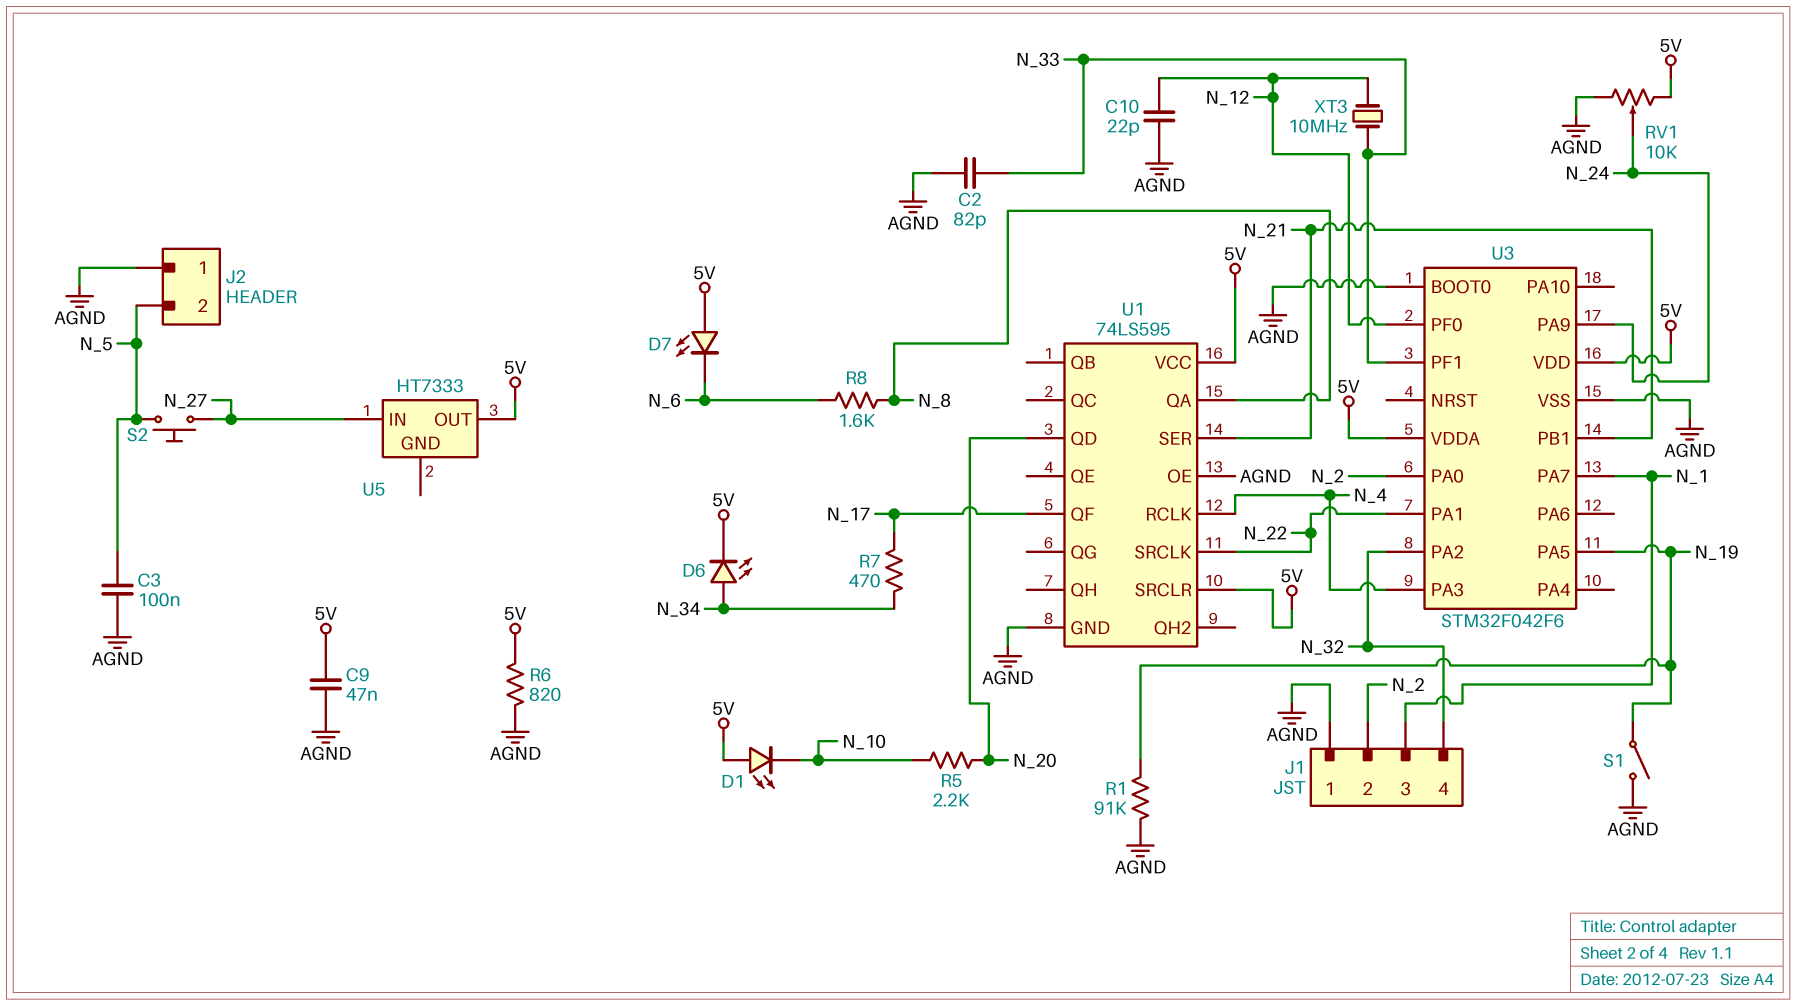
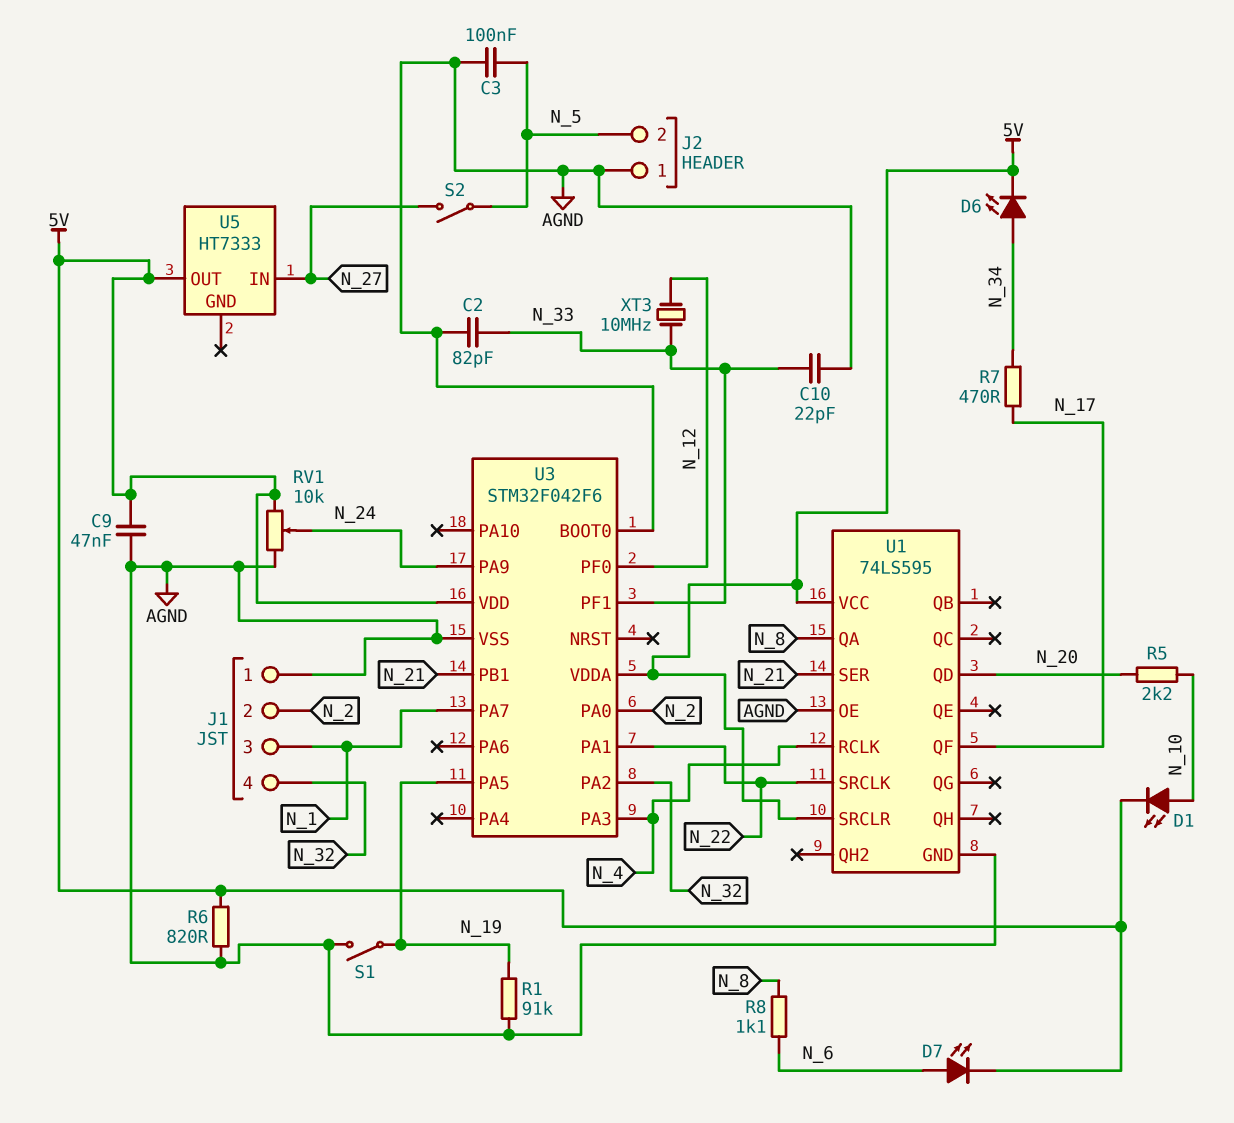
C10: 22pF (AGND, N_12) -> 22pF (AGND, N_33)
D1: LED (A 5V, K N_10) -> LED (A N_10, K 5V)
D7: LED (A 5V, K N_6) -> LED (A N_6, K 5V)
R8: 1.6k (N_6, N_8) -> 1.1k (N_6, N_8)
S2: button (N_5, N_27) -> switch (N_5, N_27)

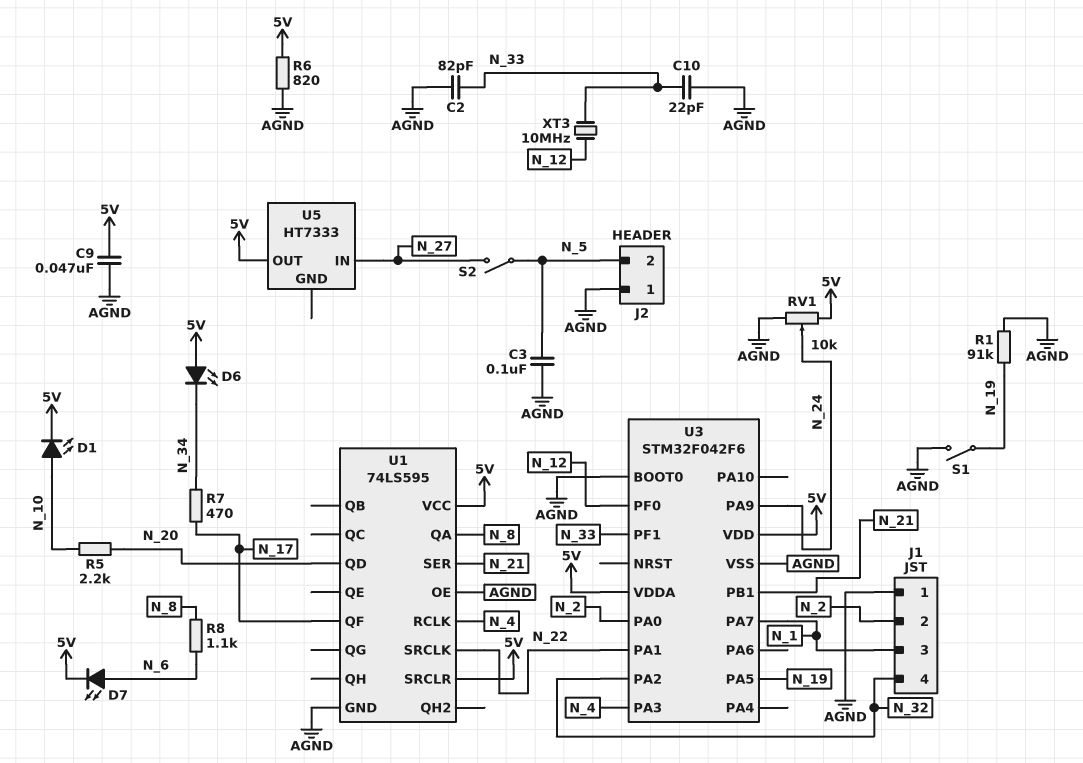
D6: LED (A N_34, K 5V) -> LED (A 5V, K N_34)

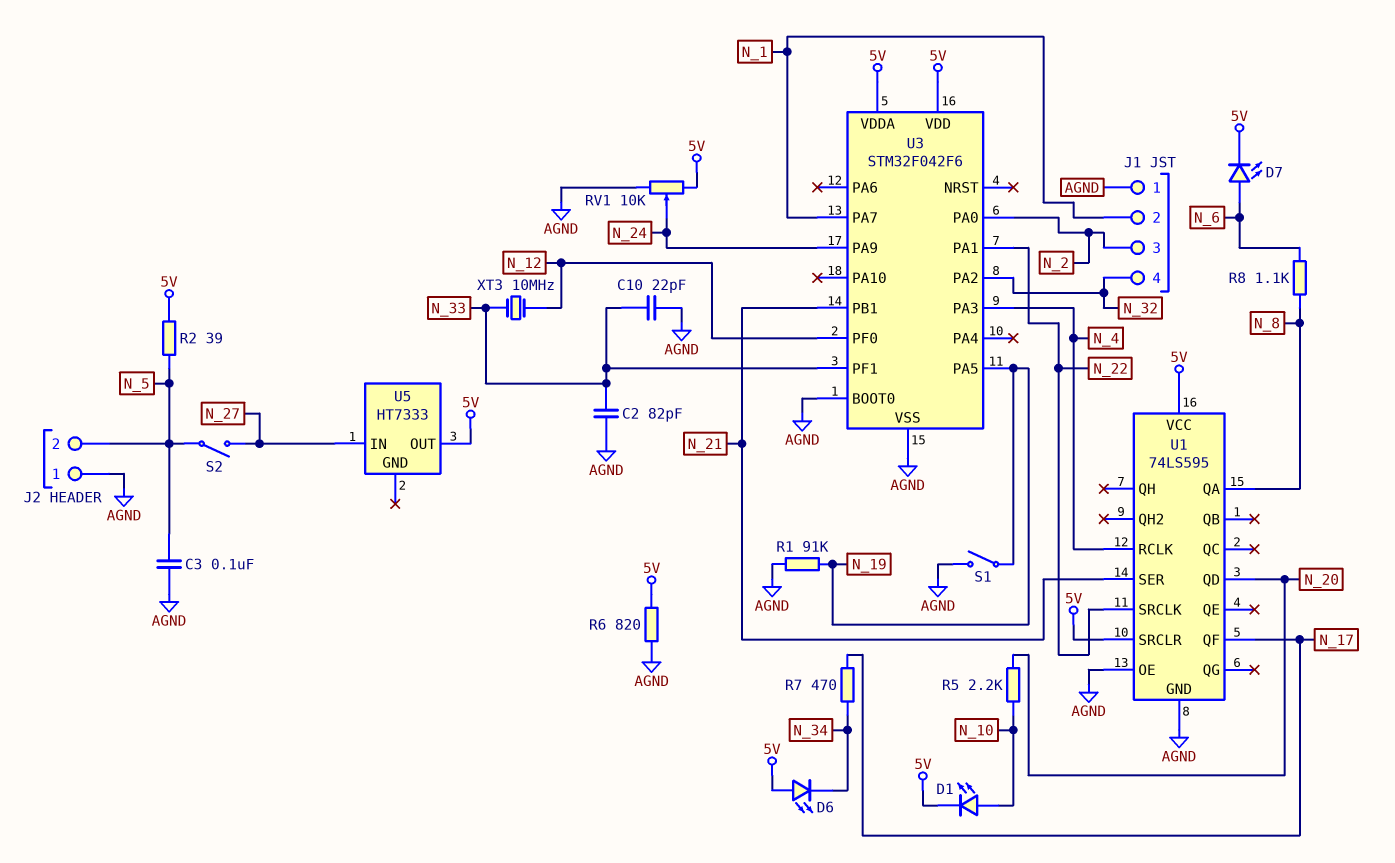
C9: 47nF (5V, AGND) -> none
J1 pin 2: N_2 -> N_1
J1 pin 3: N_1 -> N_2
R2: none -> 39 (5V, N_5)

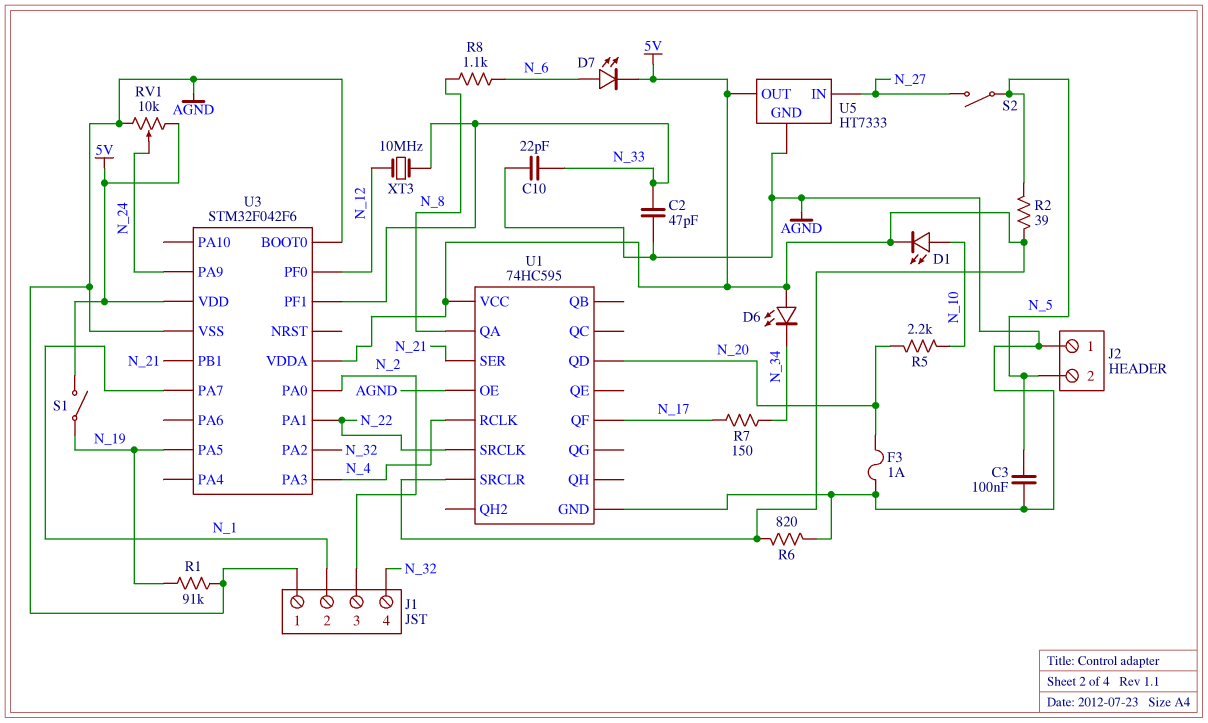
C2: 82pF (AGND, N_33) -> 47pF (AGND, N_33)
F3: none -> 1A (AGND, N_20)
R7: 470 (N_17, N_34) -> 150 (N_17, N_34)
S1: switch (AGND, N_19) -> switch (5V, N_19)
U1: 74LS595 -> 74HC595
U5 pin GND: none -> AGND

